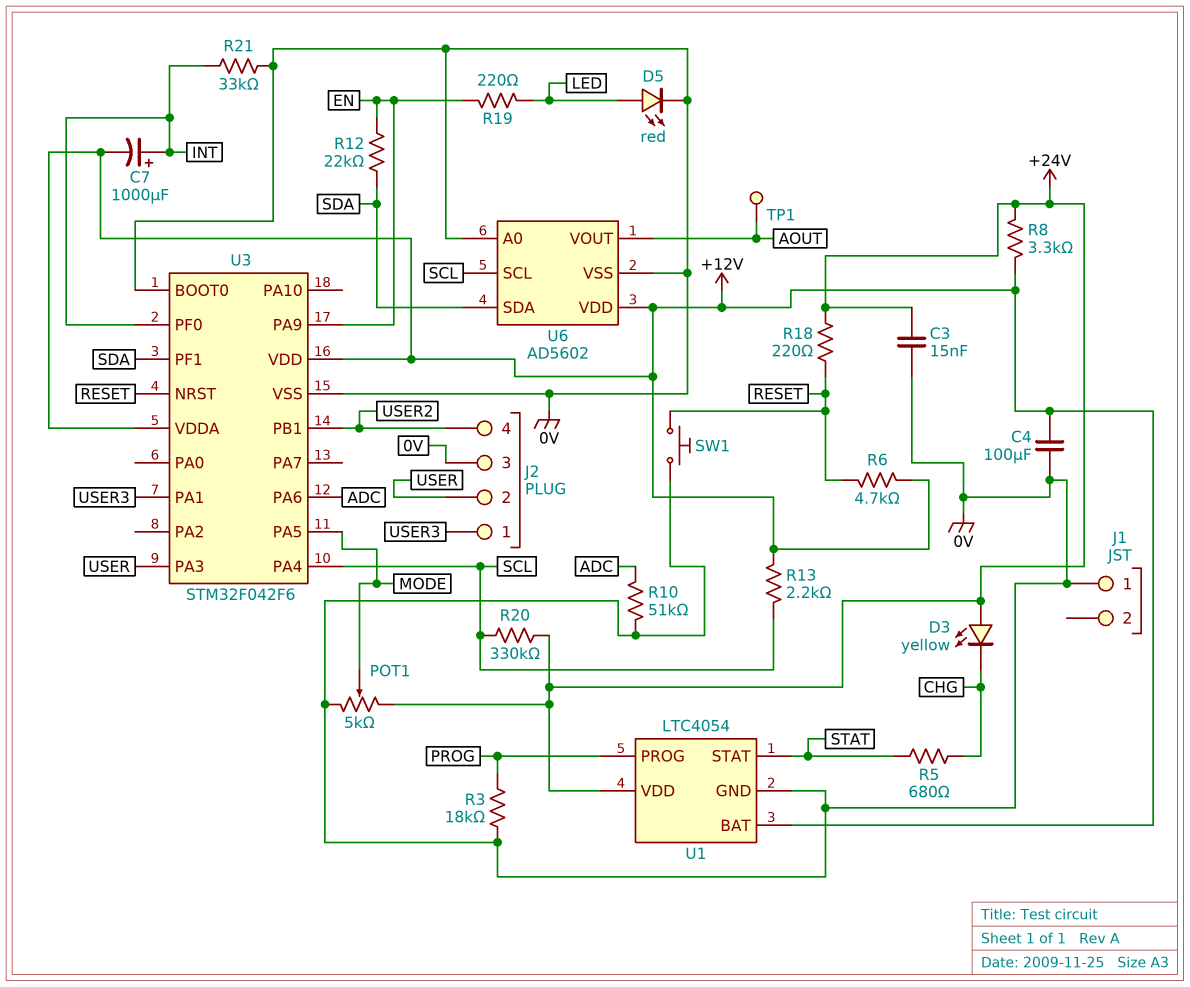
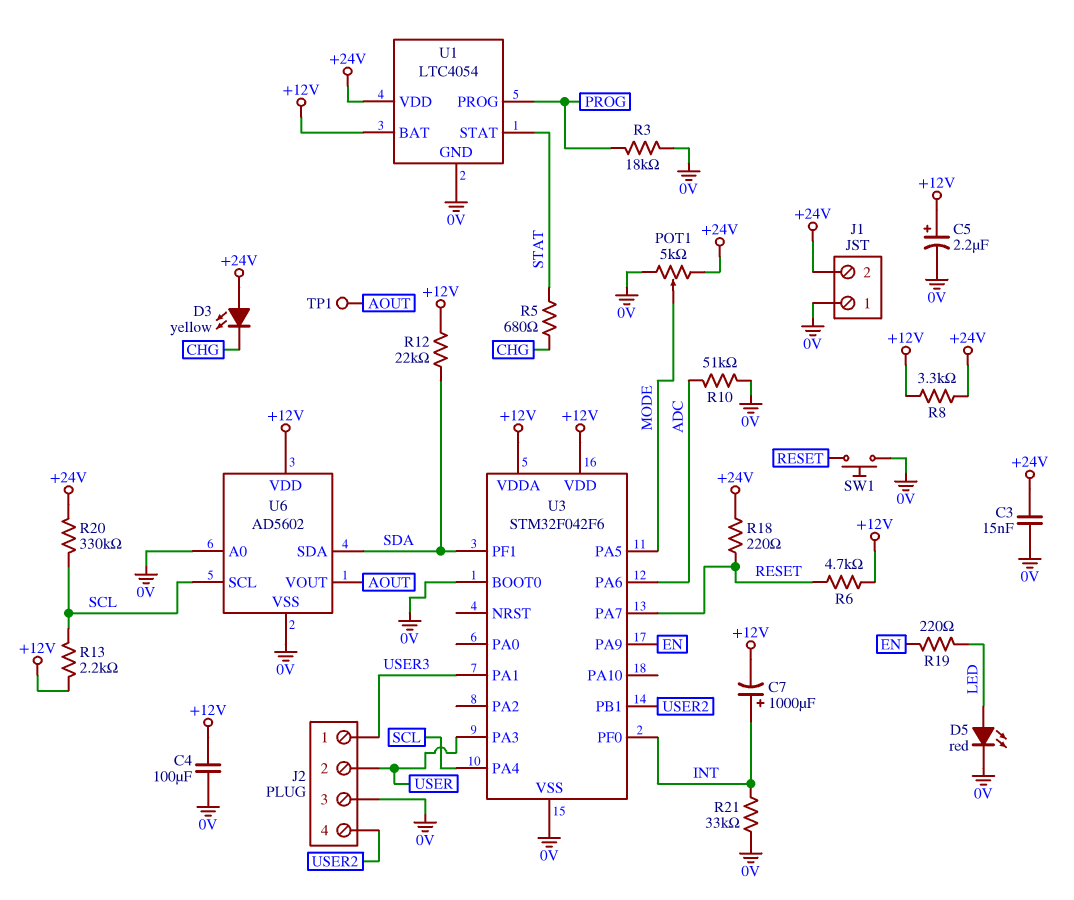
C5: none -> 2.2uF (plus +12V, minus 0V)
J1 pin 2: none -> +24V
R12: 22k (EN, SDA) -> 22k (+12V, SDA)
U3 pin NRST: RESET -> none
U3 pin PA7: none -> RESET

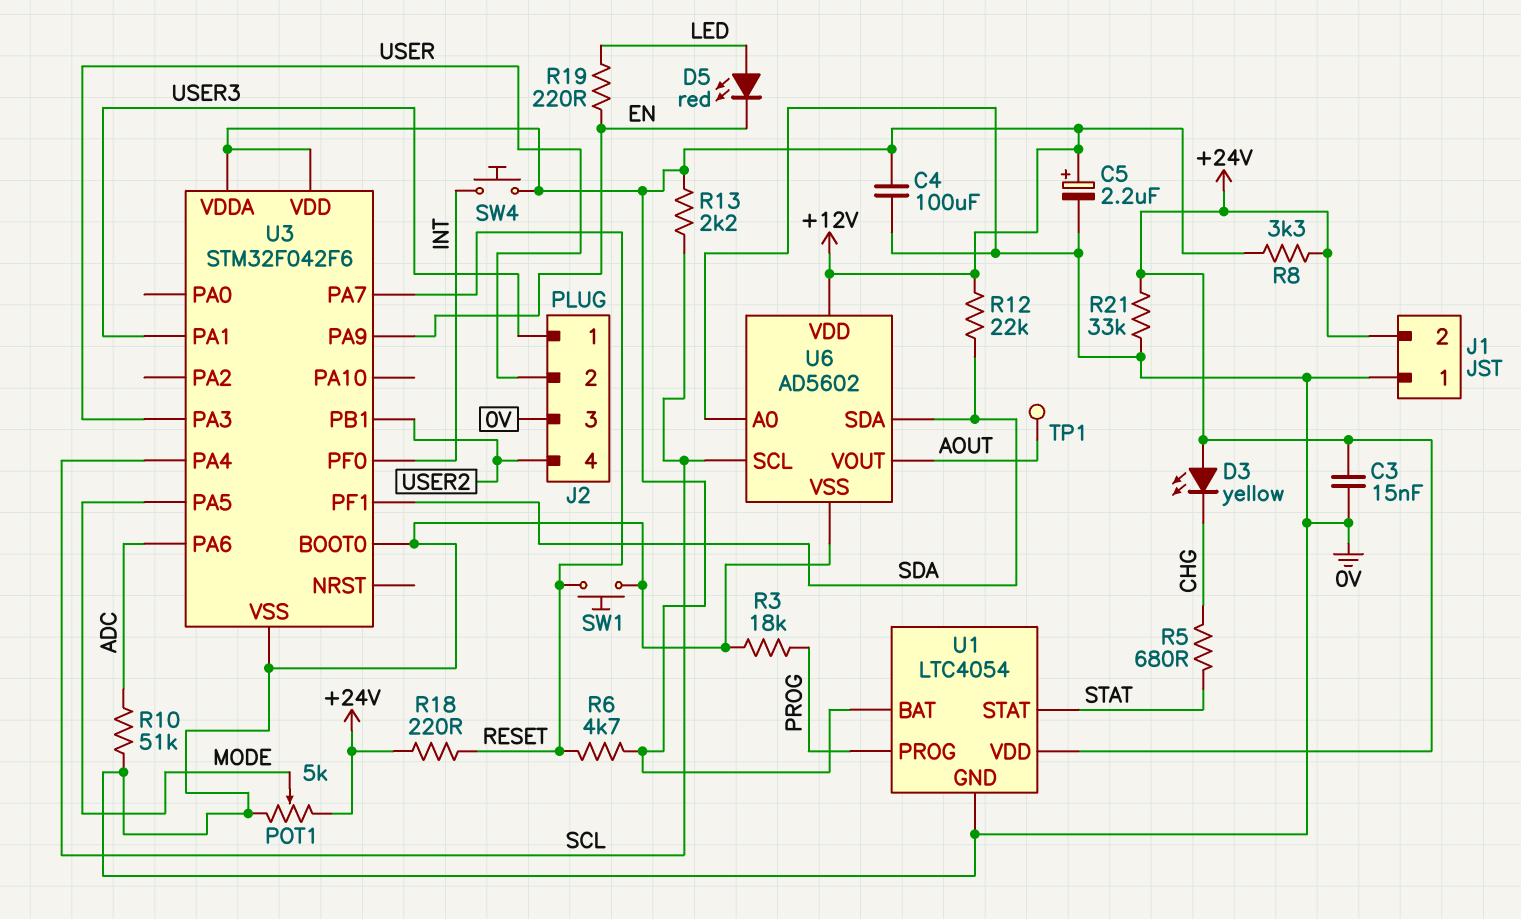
C7: 1000uF (plus INT, minus +12V) -> none
D5: LED red (A LED, K 0V) -> LED red (A LED, K EN)
R20: 330k (+24V, SCL) -> none
R21: 33k (0V, INT) -> 33k (+24V, 0V)
SW4: none -> button (+12V, INT)

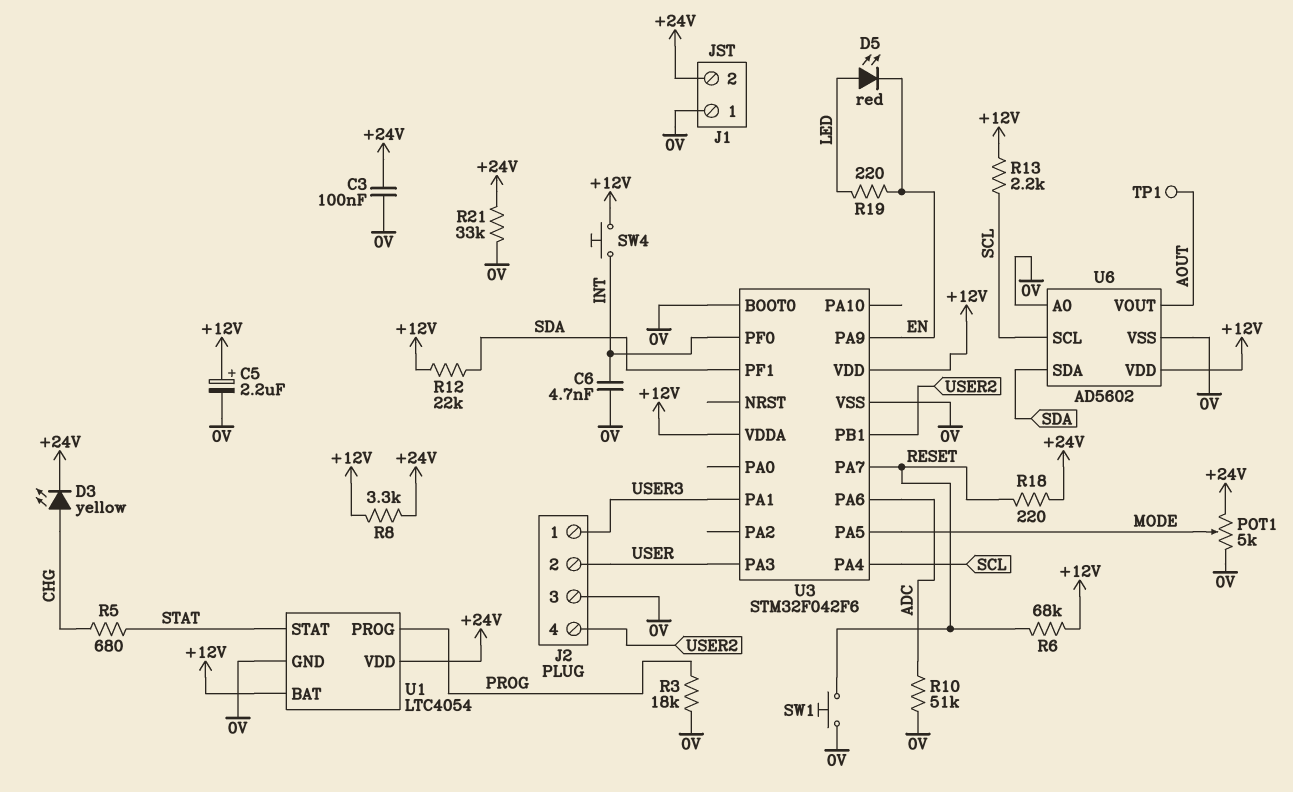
C3: 15nF (+24V, 0V) -> 100nF (+24V, 0V)
C4: 100uF (+12V, 0V) -> none
C6: none -> 4.7nF (0V, INT)
D3: LED yellow (A +24V, K CHG) -> LED yellow (A CHG, K +24V)
R6: 4.7k (+12V, RESET) -> 68k (+12V, RESET)

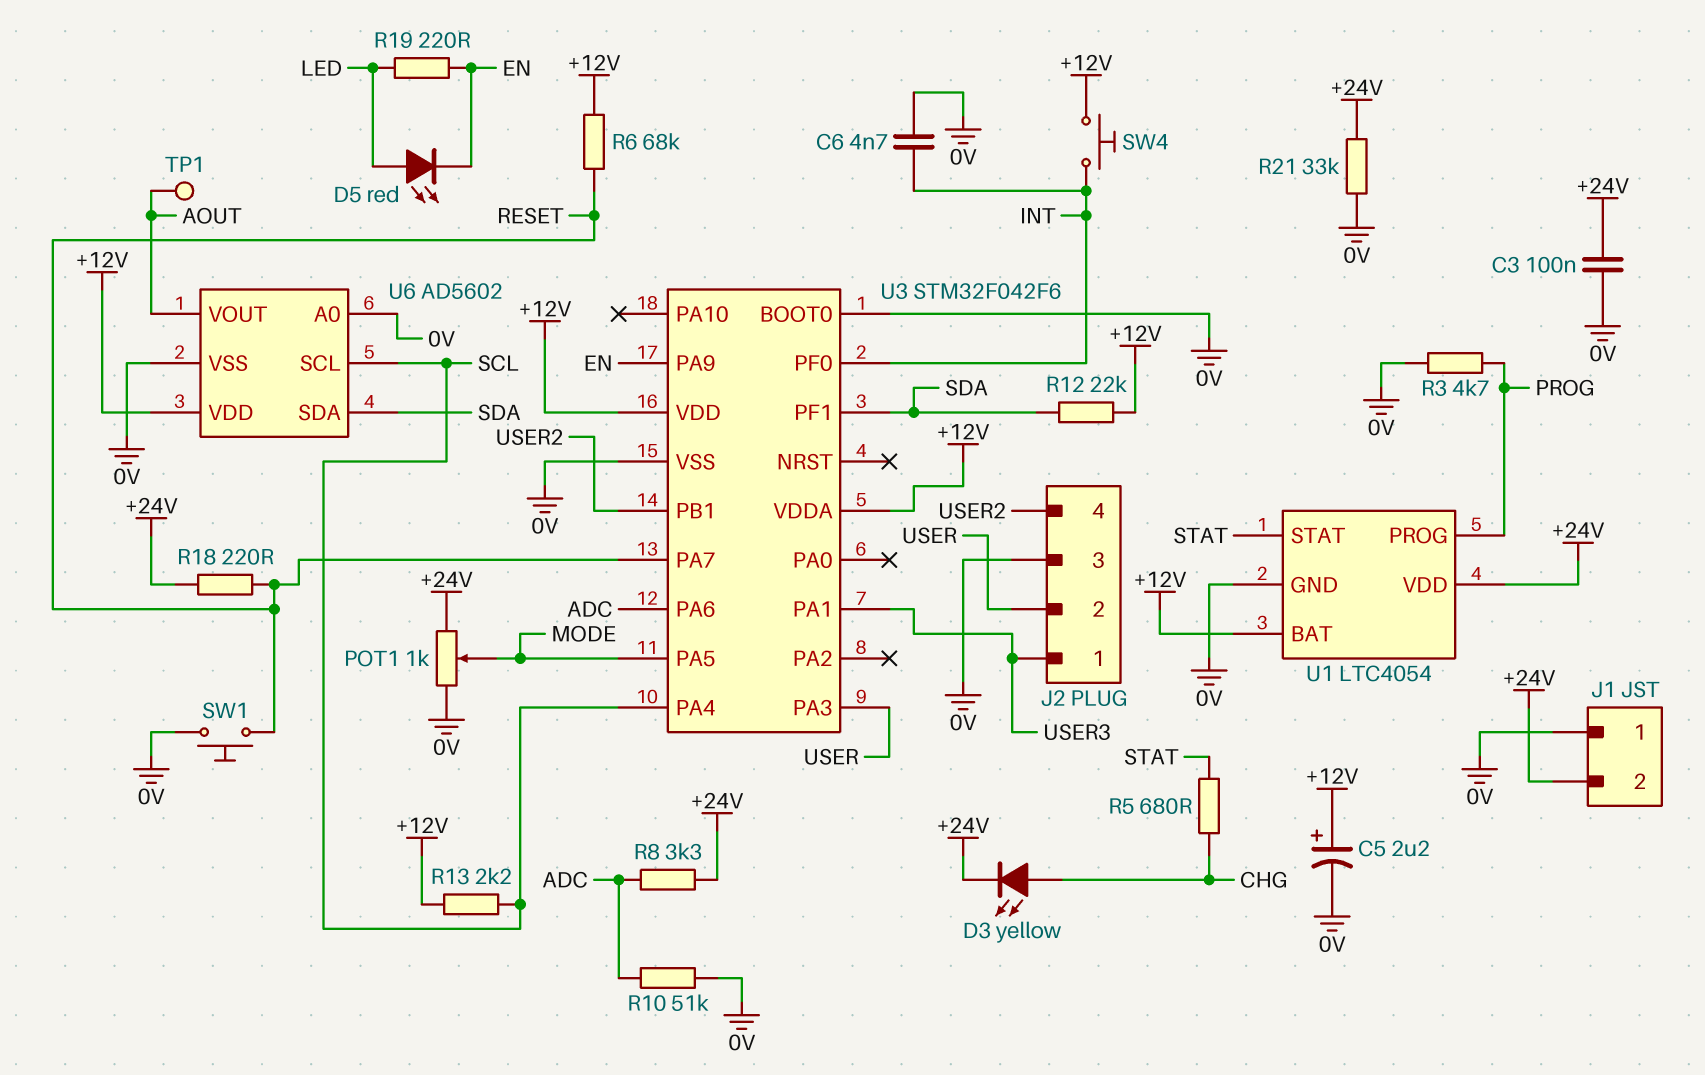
POT1: 5k (+24V, 0V, wiper MODE) -> 1k (+24V, 0V, wiper MODE)
R3: 18k (0V, PROG) -> 4.7k (0V, PROG)
R8: 3.3k (+12V, +24V) -> 3.3k (+24V, ADC)

